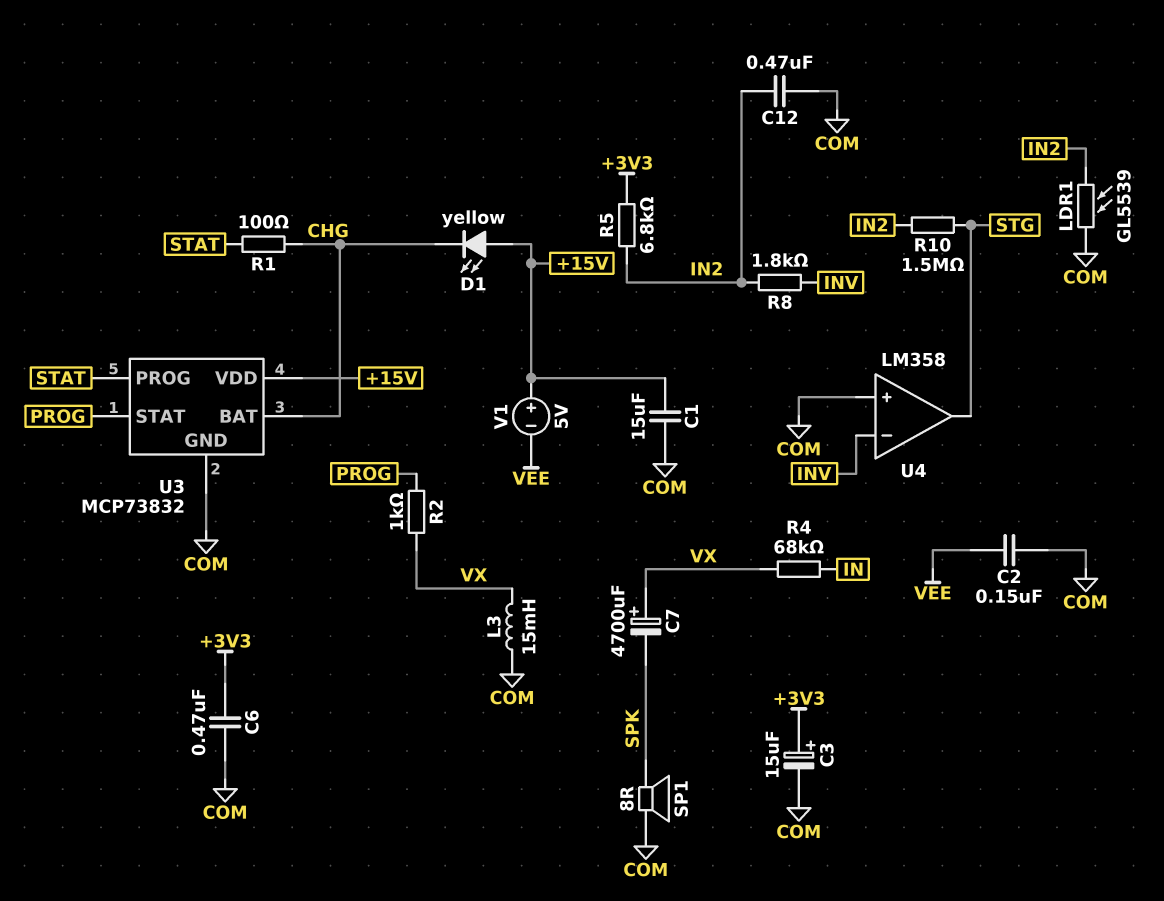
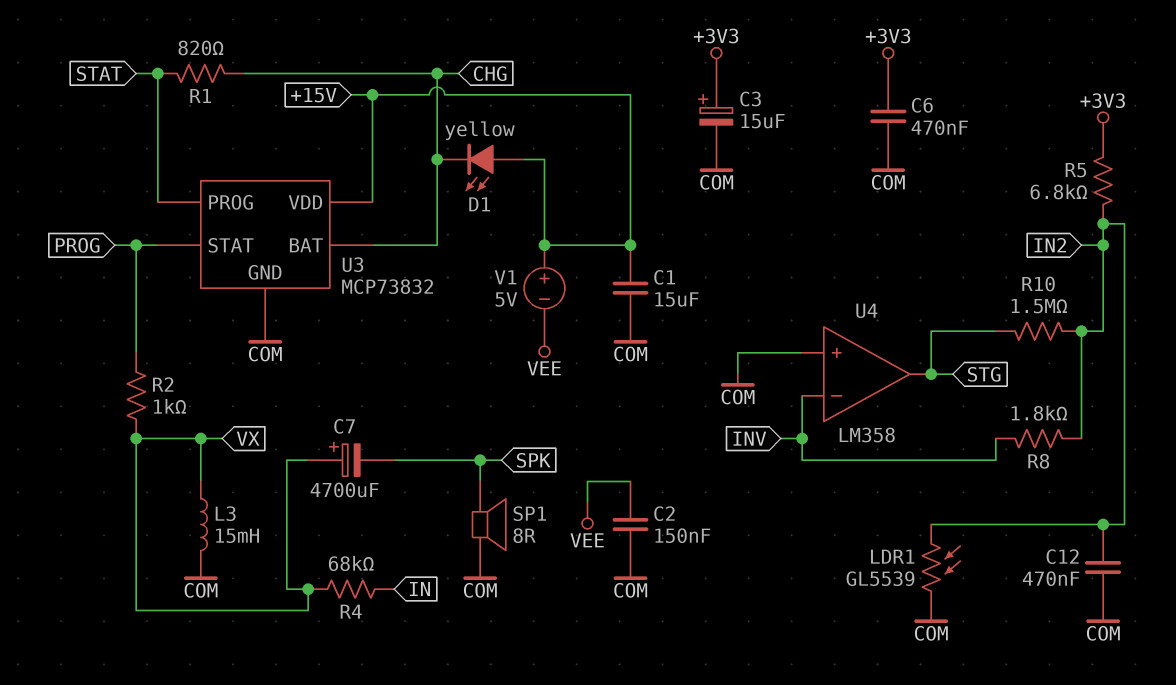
R1: 100 (CHG, STAT) -> 820 (CHG, STAT)

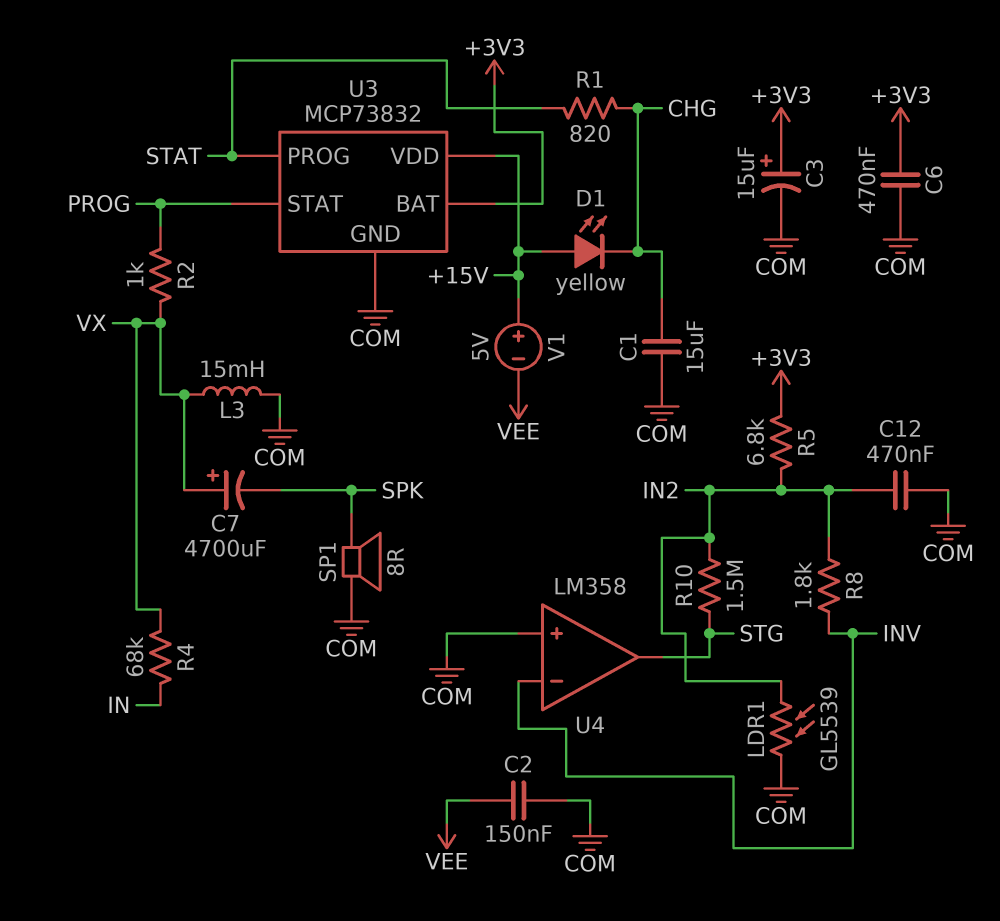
C1: 15uF (+15V, COM) -> 15uF (CHG, COM)
U3 pin BAT: CHG -> +3V3

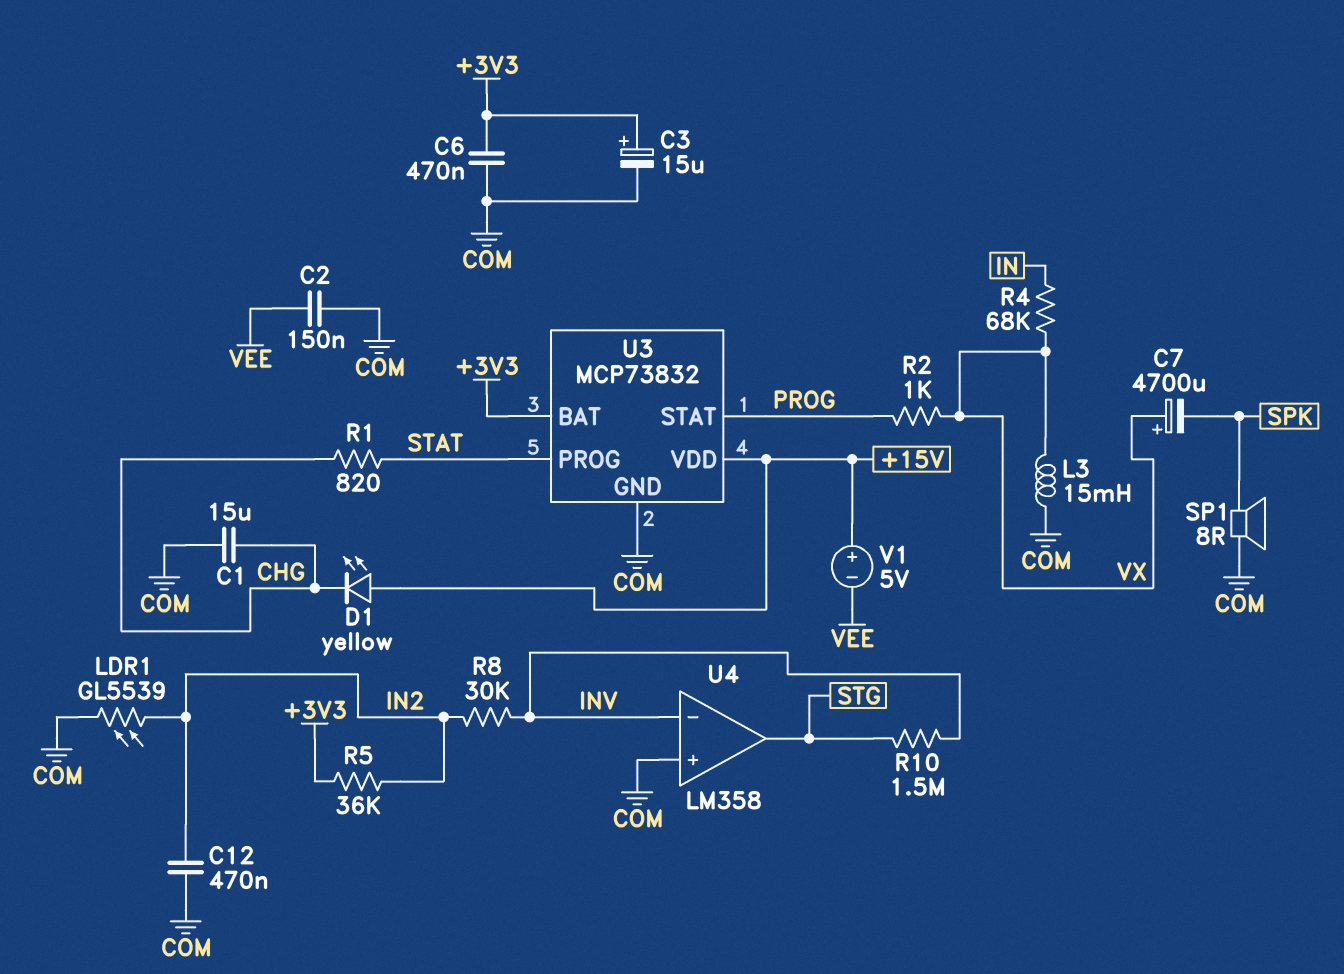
R5: 6.8k (+3V3, IN2) -> 36k (+3V3, IN2)
R8: 1.8k (IN2, INV) -> 30k (IN2, INV)
R10: 1.5M (IN2, STG) -> 1.5M (INV, STG)

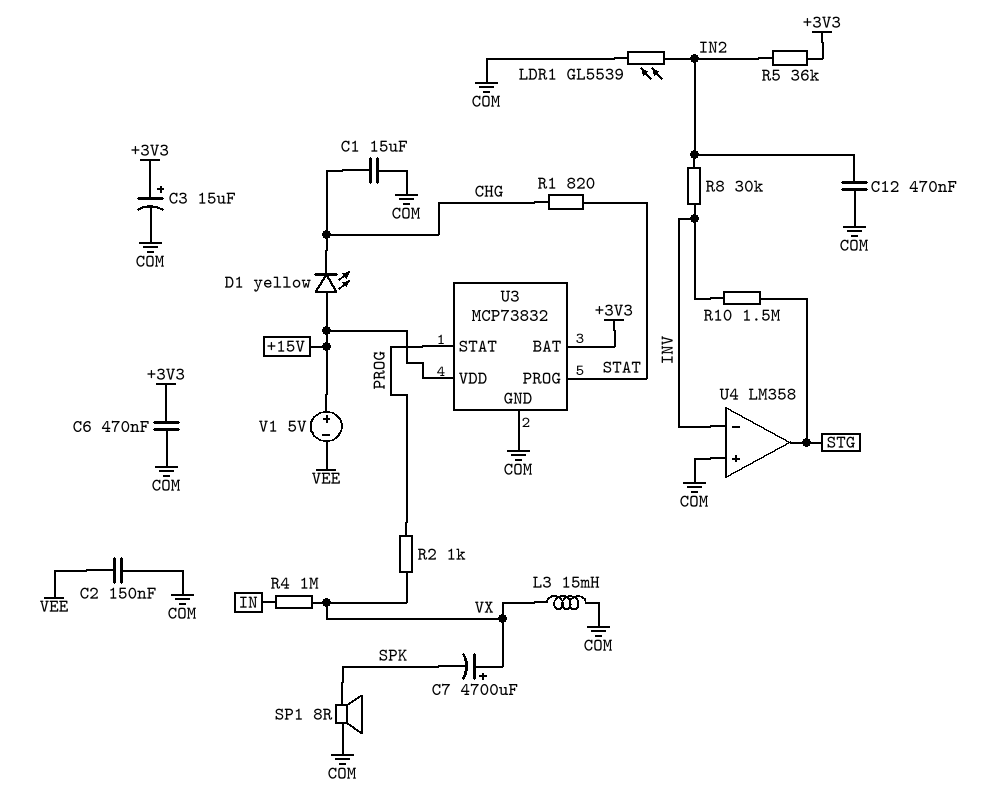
R4: 68k (IN, VX) -> 1M (IN, VX)

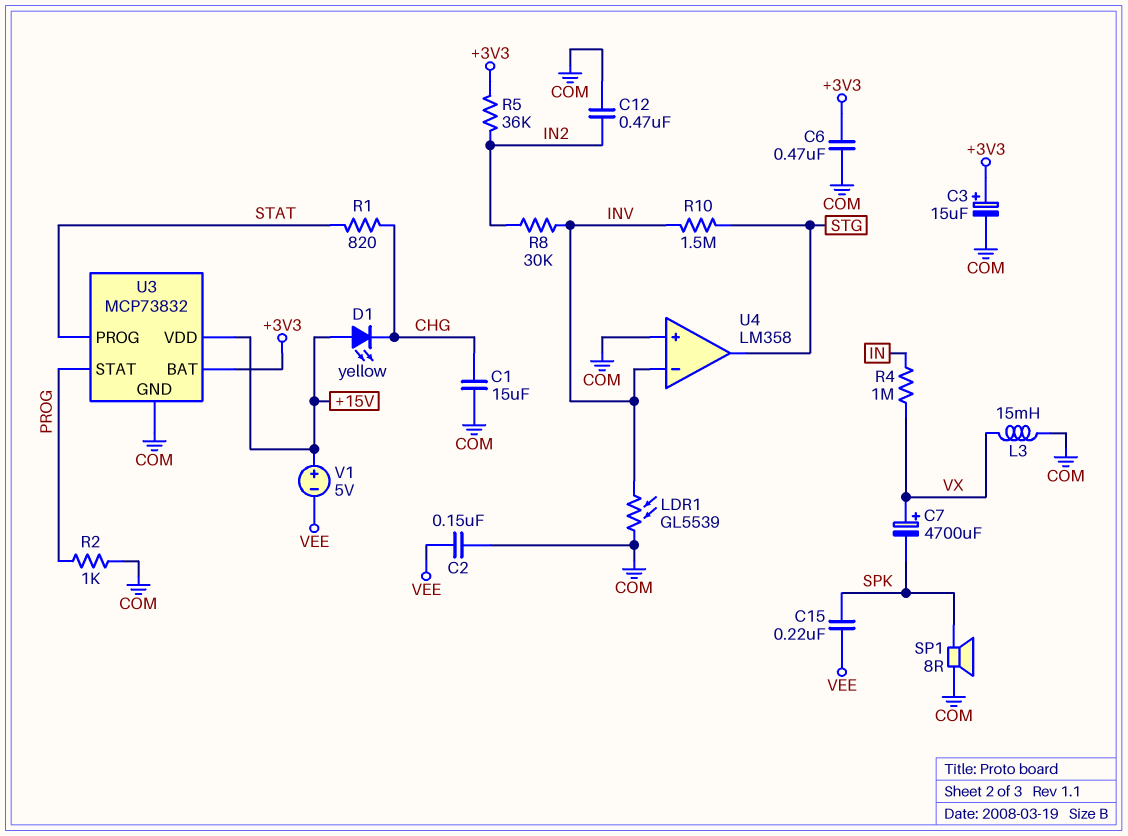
C15: none -> 220nF (SPK, VEE)
LDR1: GL5539 (COM, IN2) -> GL5539 (COM, INV)
R2: 1k (PROG, VX) -> 1k (COM, PROG)

